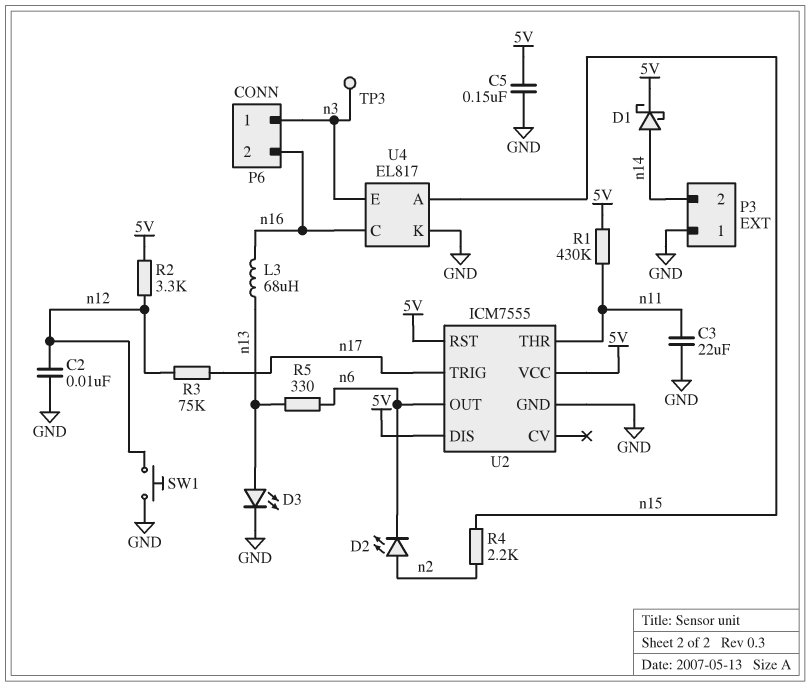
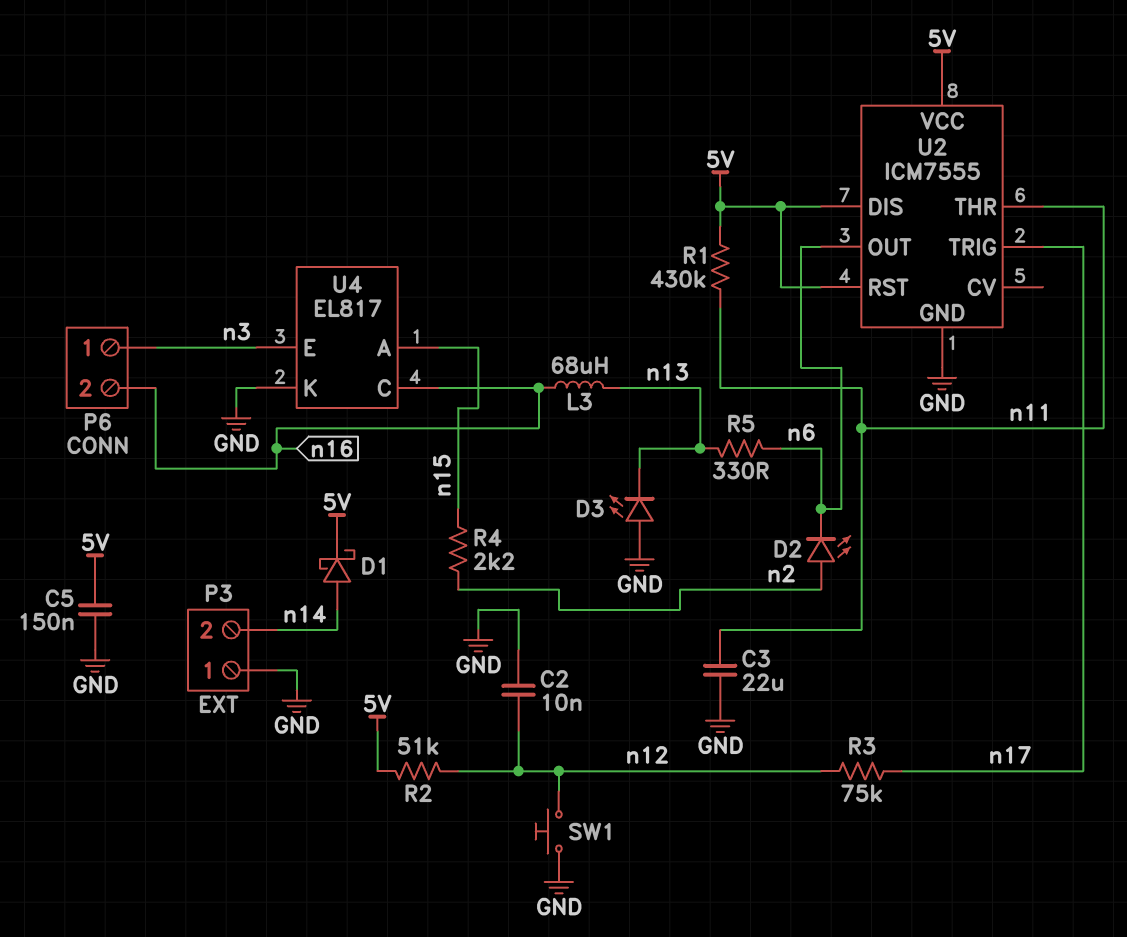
D3: LED (A n13, K GND) -> LED (A GND, K n13)
R2: 3.3k (5V, n12) -> 51k (5V, n12)
TP3: test point (n3) -> none

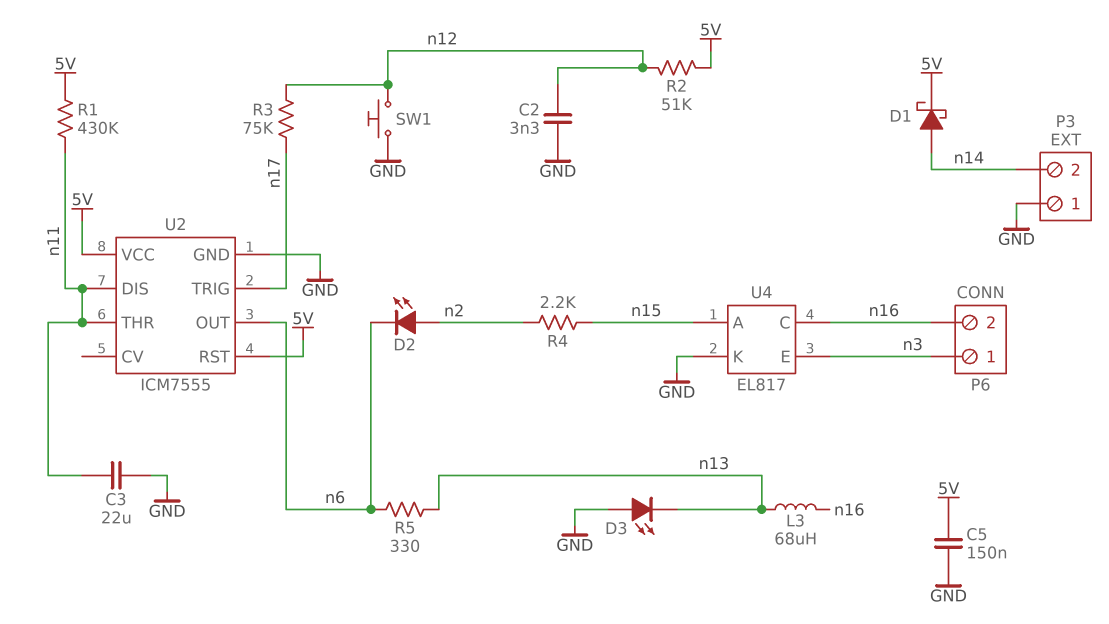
C2: 10nF (GND, n12) -> 3.3nF (GND, n12)
U2 pin DIS: 5V -> n11

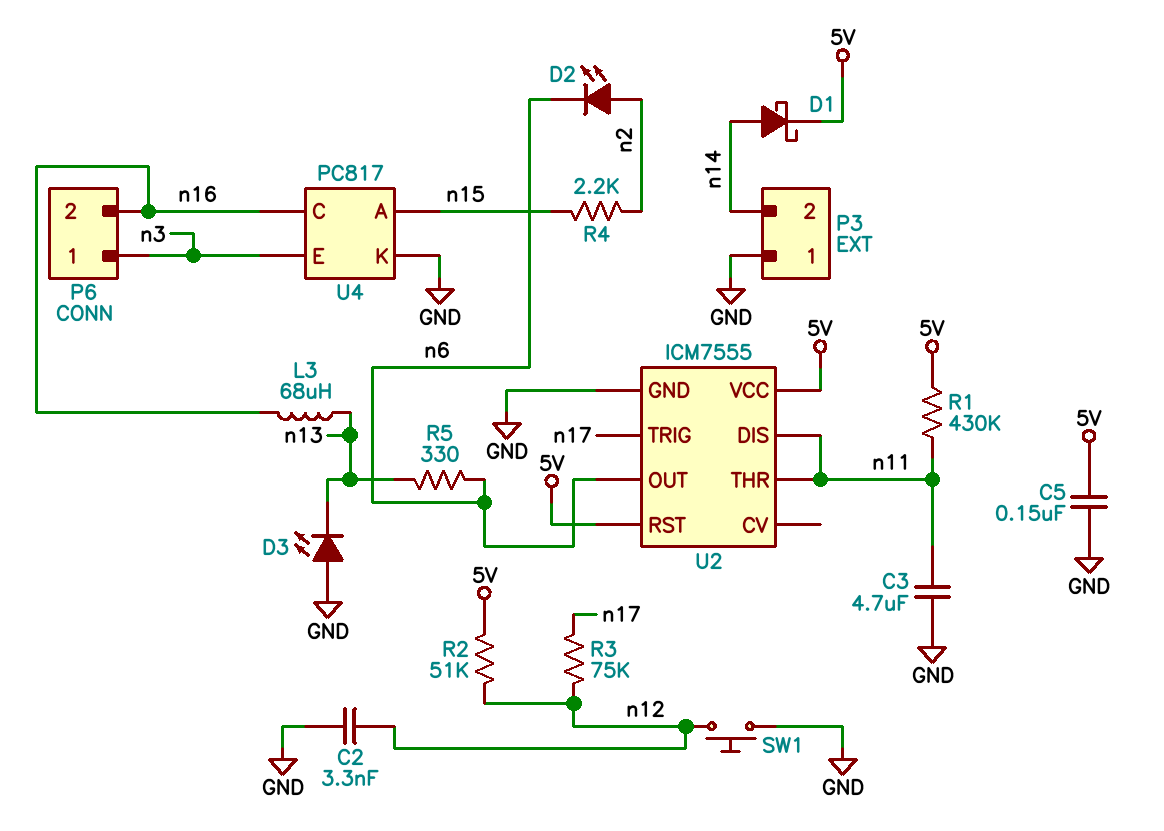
C3: 22uF (GND, n11) -> 4.7uF (GND, n11)
U4: EL817 -> PC817

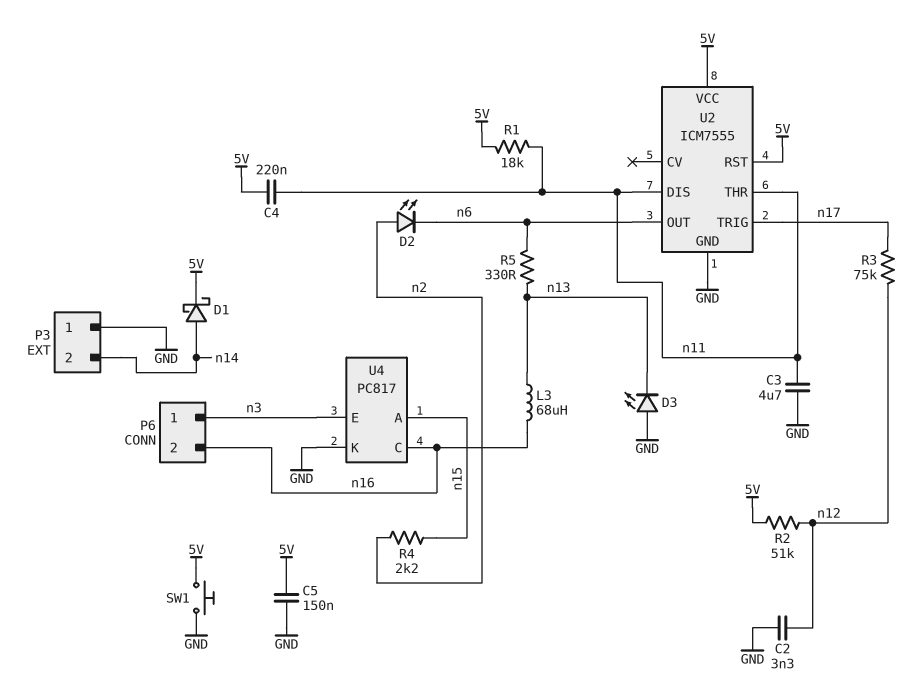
C4: none -> 220nF (5V, n11)
R1: 430k (5V, n11) -> 18k (5V, n11)
SW1: button (GND, n12) -> button (5V, GND)

